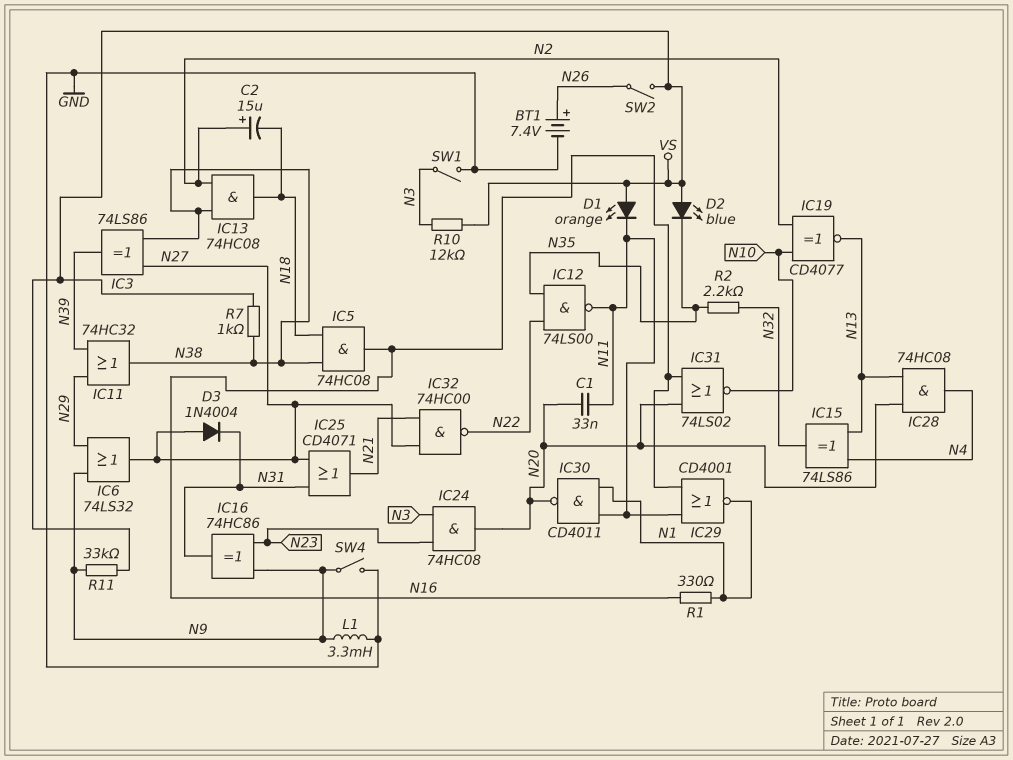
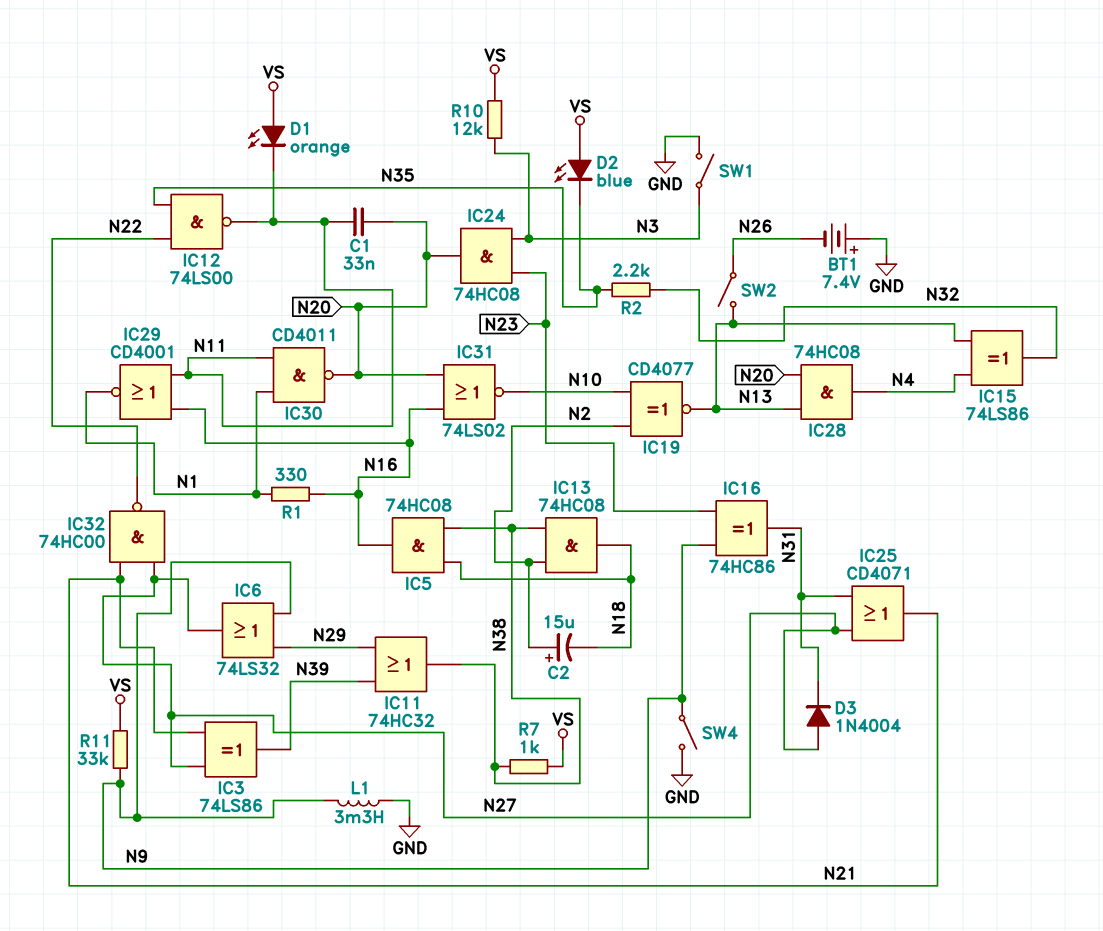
BT1: 7.4V (plus N26, minus GND) -> 7.4V (plus GND, minus N26)
IC3: XOR 74LS86 (in N27, in N38, out N39) -> XOR 74LS86 (in N21, in N27, out N39)
SW2: switch (N26, VS) -> switch (N13, N26)

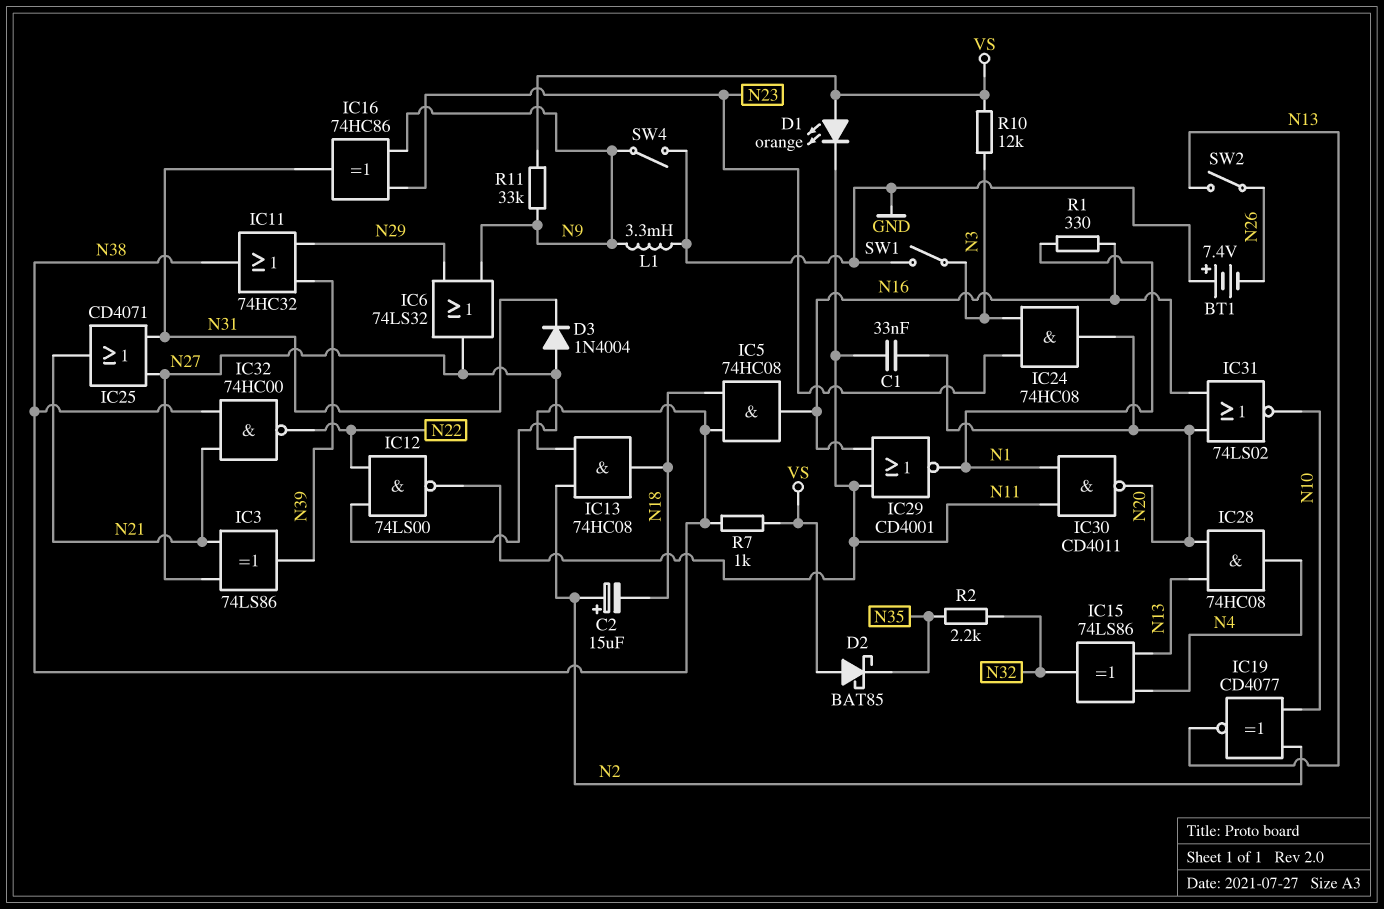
D2: LED blue (A VS, K N35) -> schottky BAT85 (A VS, K N35)
IC12: NAND 74LS00 (in N22, in N35, out N11) -> NAND 74LS00 (in N22, in N27, out N11)
IC32: NAND 74HC00 (in N21, in N27, out N22) -> NAND 74HC00 (in N21, in N38, out N22)

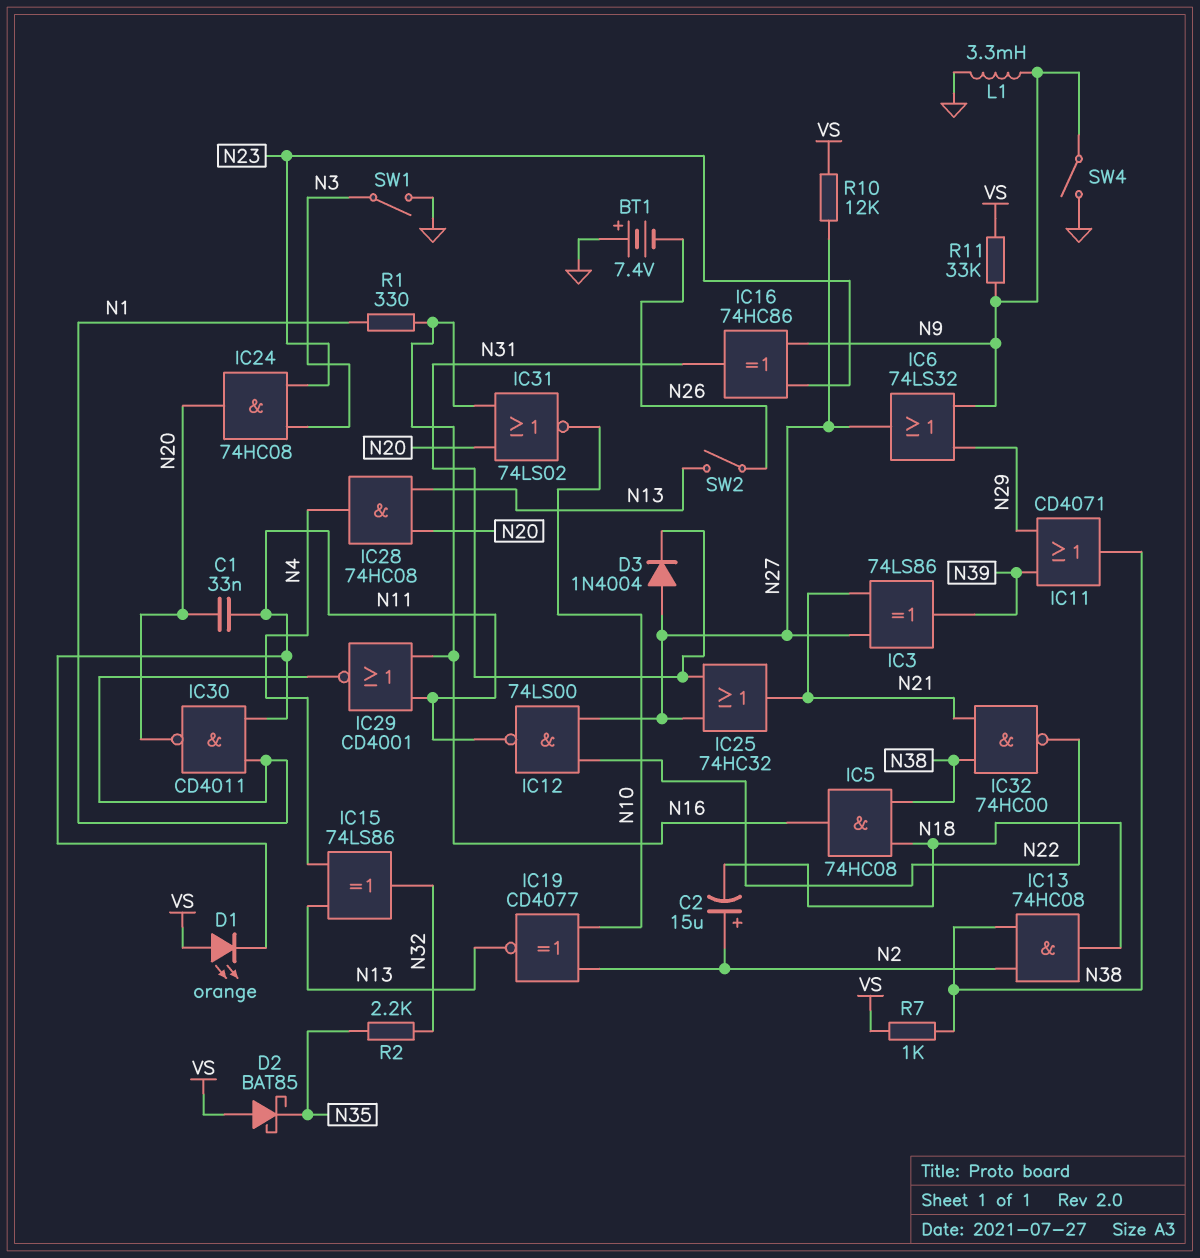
IC11: OR 74HC32 (in N29, in N39, out N38) -> OR CD4071 (in N29, in N39, out N38)
IC25: OR CD4071 (in N27, in N31, out N21) -> OR 74HC32 (in N27, in N31, out N21)
R10: 12k (N3, VS) -> 12k (N27, VS)

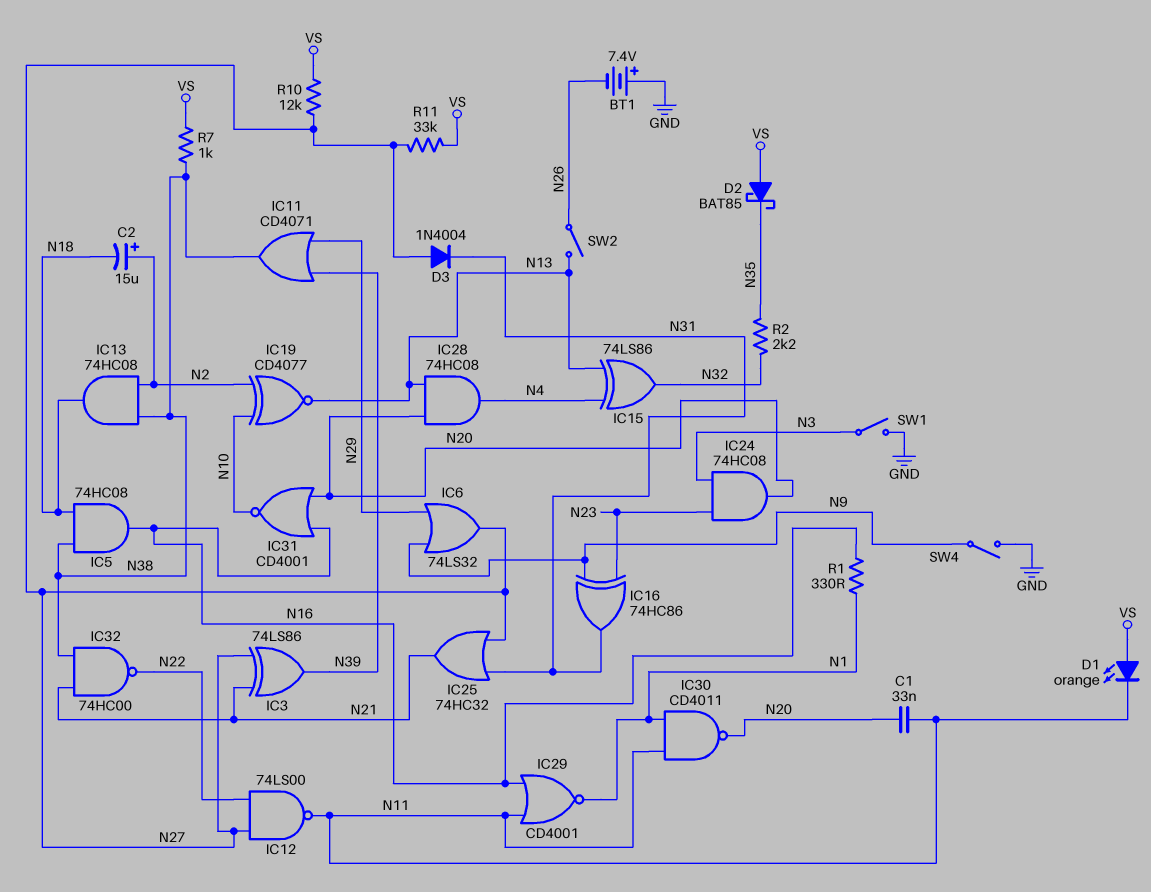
IC31: NOR 74LS02 (in N16, in N20, out N10) -> NOR CD4001 (in N16, in N20, out N10)
L1: 3.3mH (GND, N9) -> none
R11: 33k (N9, VS) -> 33k (N27, VS)

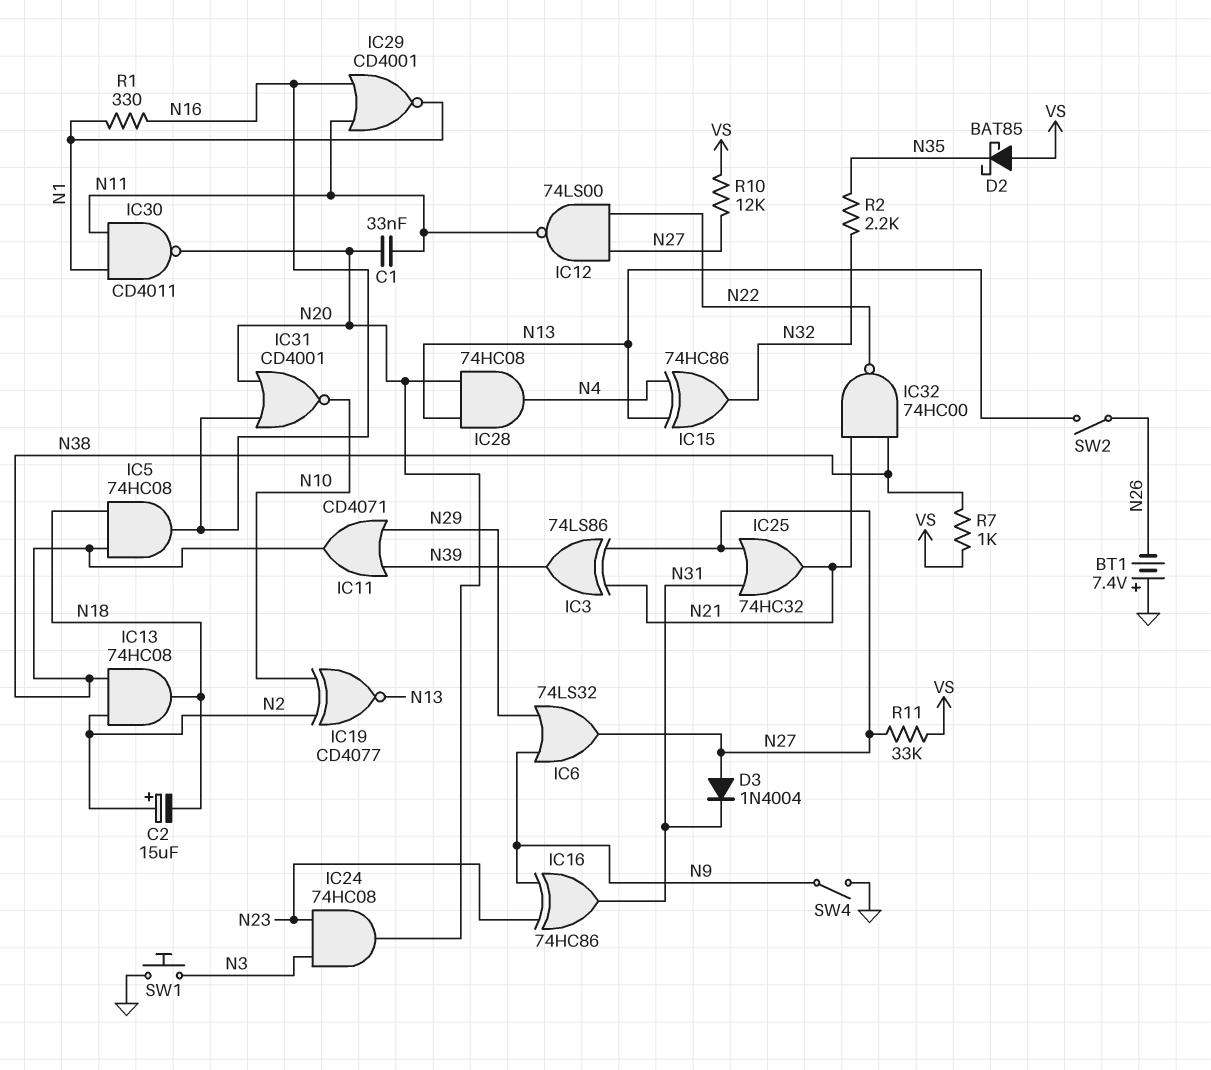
D1: LED orange (A VS, K N11) -> none
IC15: XOR 74LS86 (in N4, in N13, out N32) -> XOR 74HC86 (in N4, in N13, out N32)
SW1: switch (GND, N3) -> button (GND, N3)

